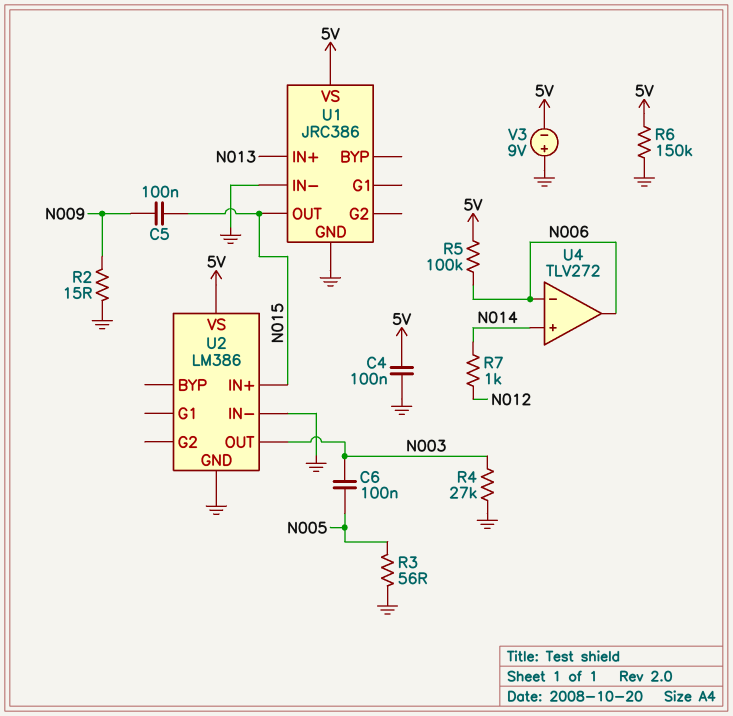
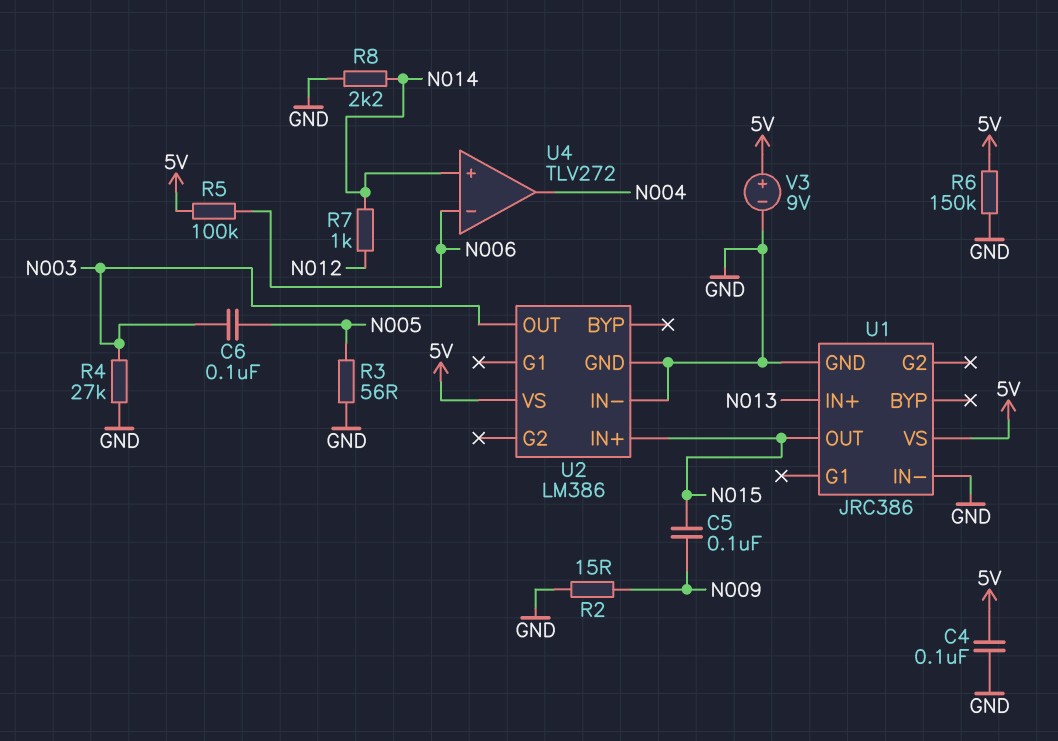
R8: none -> 2.2k (GND, N014)
U4 pin out: N006 -> N004
V3: 9V (plus GND, minus 5V) -> 9V (plus 5V, minus GND)

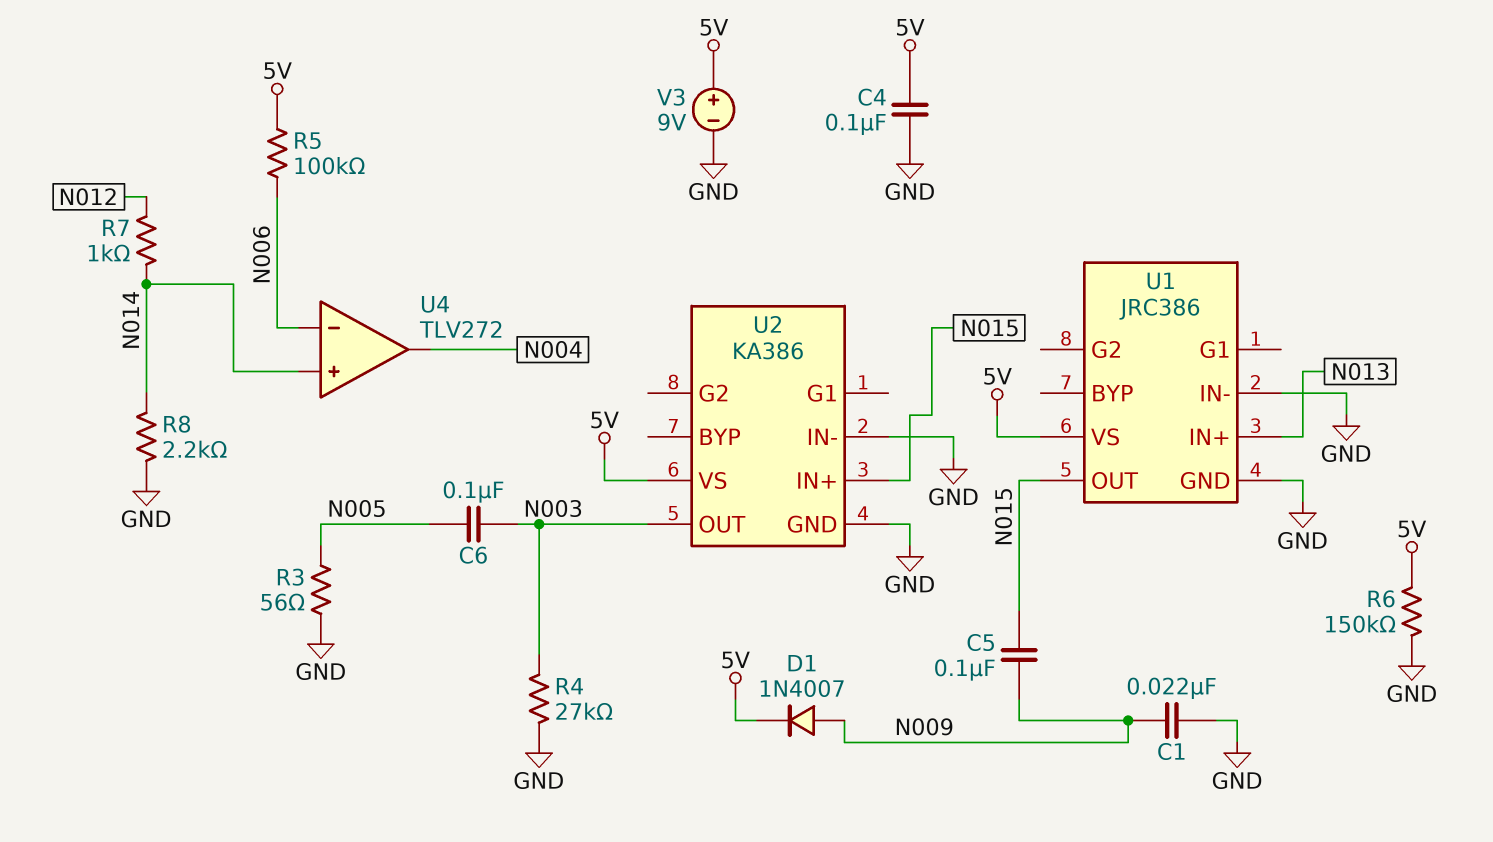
C1: none -> 22nF (GND, N009)
D1: none -> diode 1N4007 (A N009, K 5V)
R2: 15 (GND, N009) -> none
U2: LM386 -> KA386

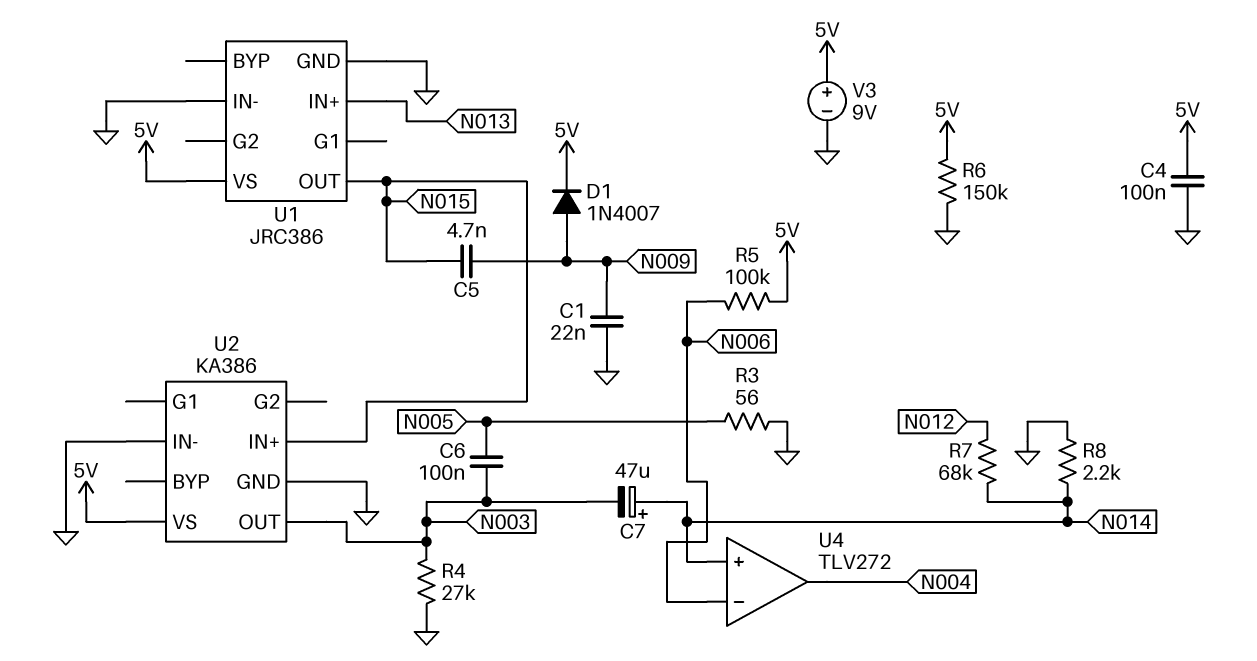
C5: 100nF (N009, N015) -> 4.7nF (N009, N015)
C7: none -> 47uF (plus N014, minus N003)
R7: 1k (N012, N014) -> 68k (N012, N014)

